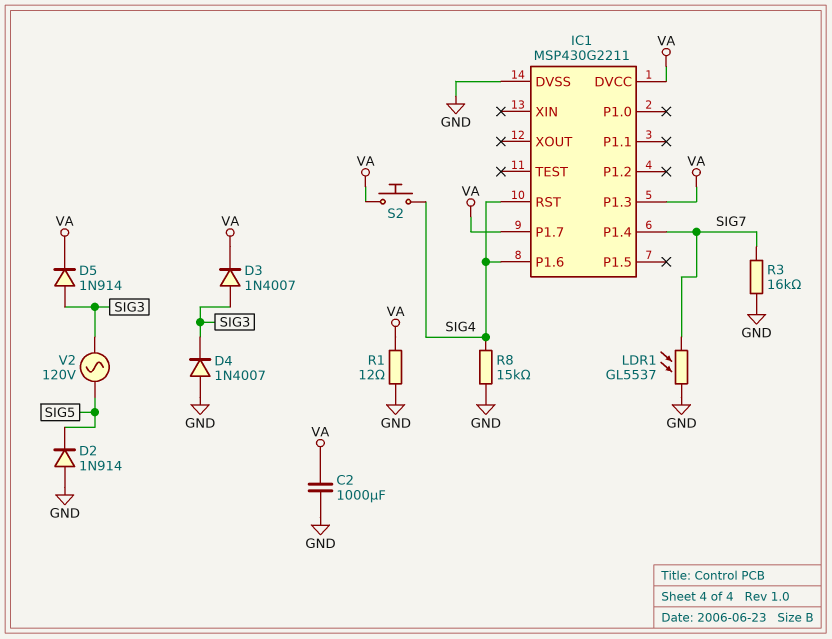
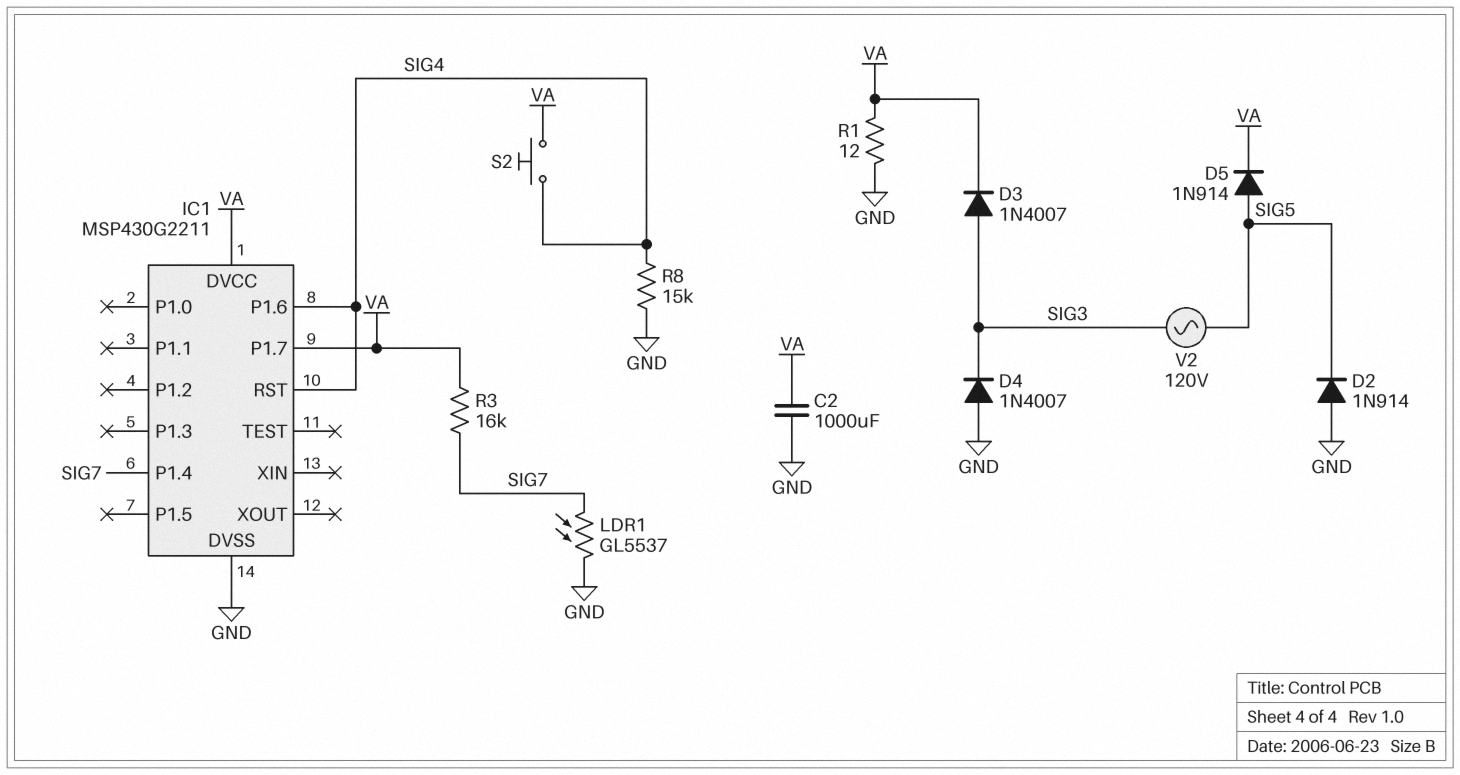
D5: diode 1N914 (A SIG3, K VA) -> diode 1N914 (A SIG5, K VA)
IC1 pin P1.3: VA -> none
R3: 16k (GND, SIG7) -> 16k (SIG7, VA)

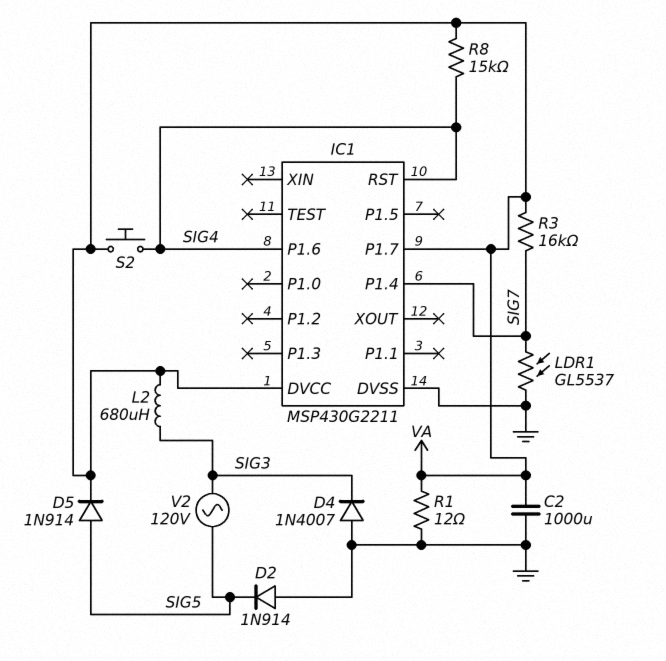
D3: diode 1N4007 (A SIG3, K VA) -> none
L2: none -> 680uH (SIG3, VA)
R8: 15k (GND, SIG4) -> 15k (SIG4, VA)

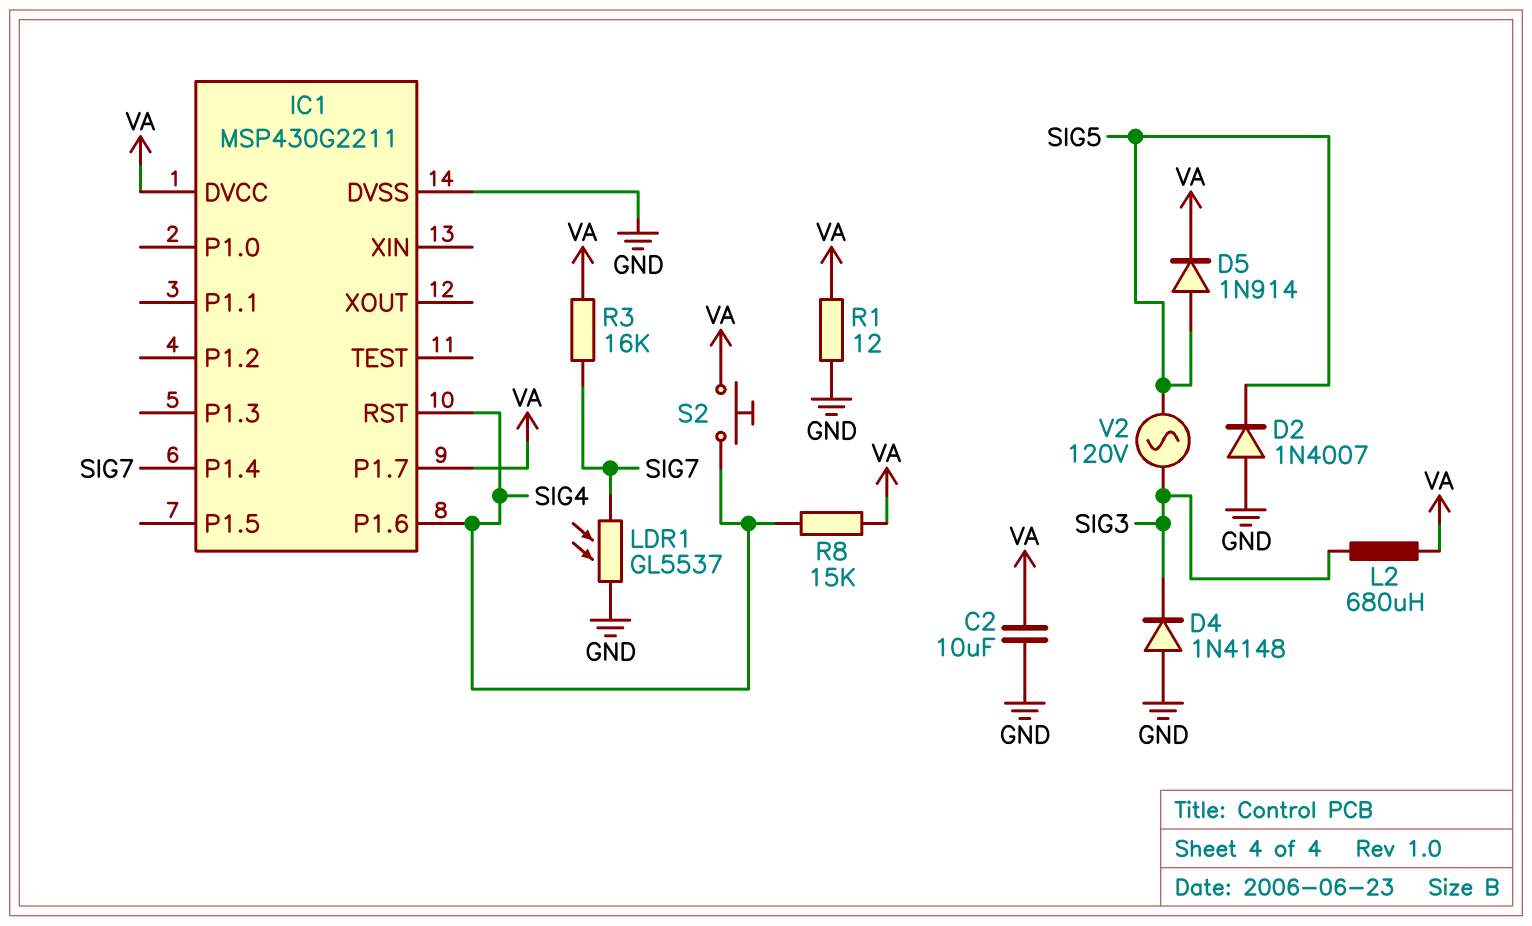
C2: 1000uF (GND, VA) -> 10uF (GND, VA)
D2: diode 1N914 (A GND, K SIG5) -> diode 1N4007 (A GND, K SIG5)
D4: diode 1N4007 (A GND, K SIG3) -> diode 1N4148 (A GND, K SIG3)

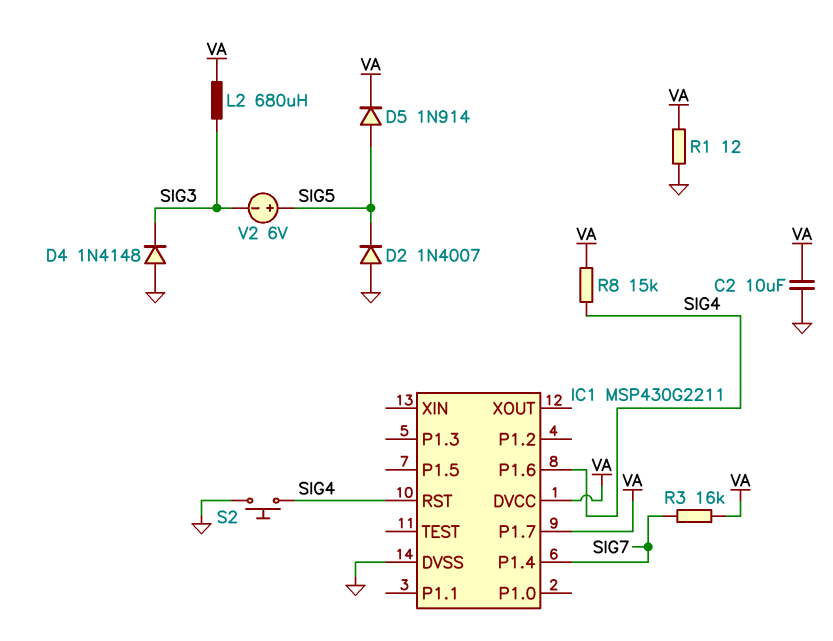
LDR1: GL5537 (GND, SIG7) -> none
S2: button (SIG4, VA) -> button (GND, SIG4)
V2: AC 120V (SIG3, SIG5) -> 6V (plus SIG5, minus SIG3)

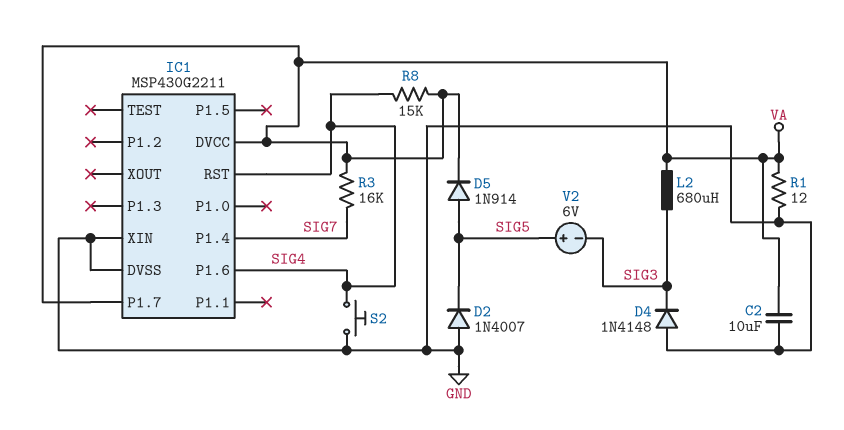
IC1 pin XIN: none -> GND

